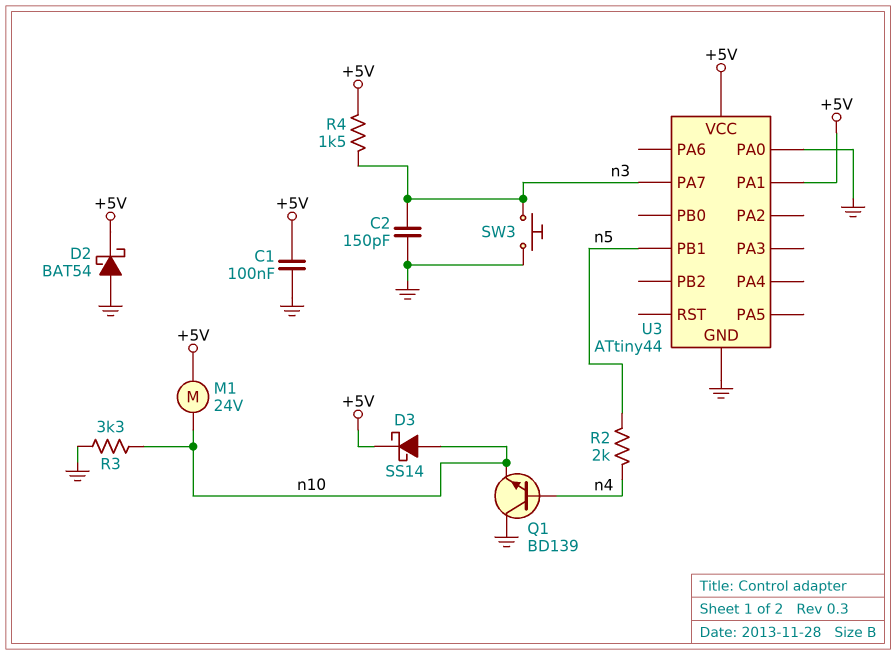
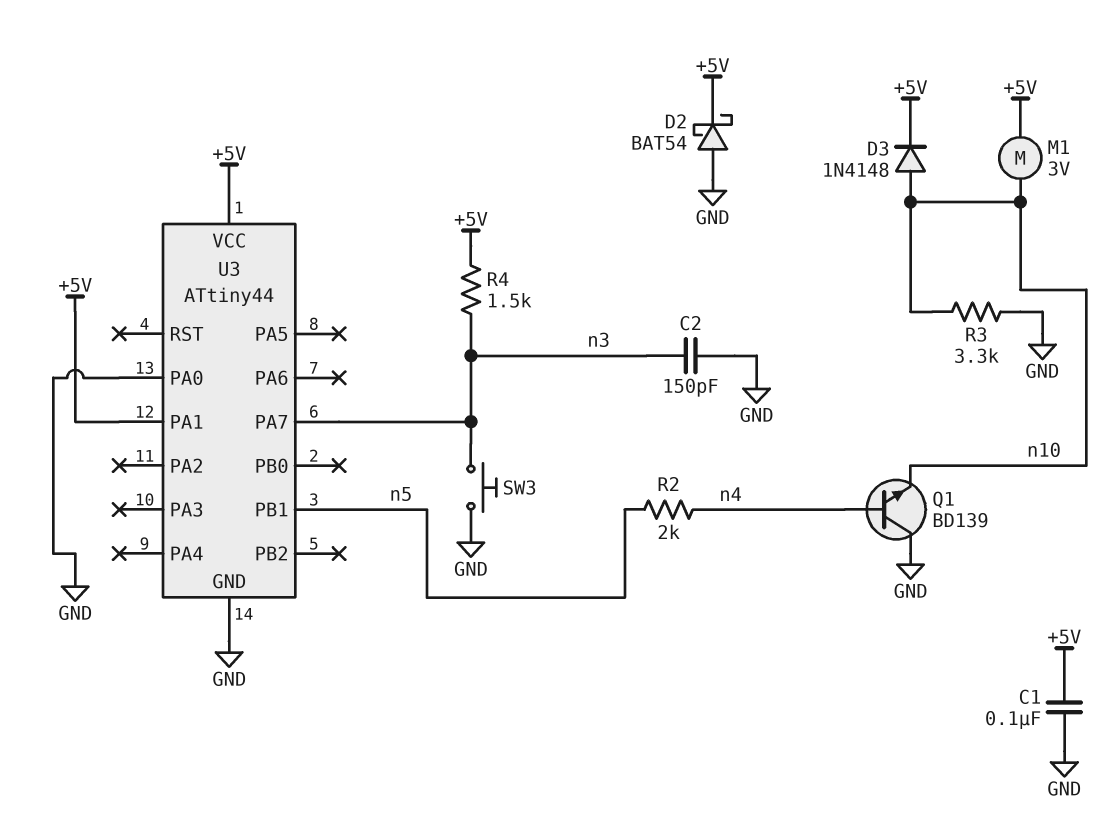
D3: schottky SS14 (A n10, K +5V) -> diode 1N4148 (A n10, K +5V)
M1: motor 24V (+5V, n10) -> motor 3V (+5V, n10)

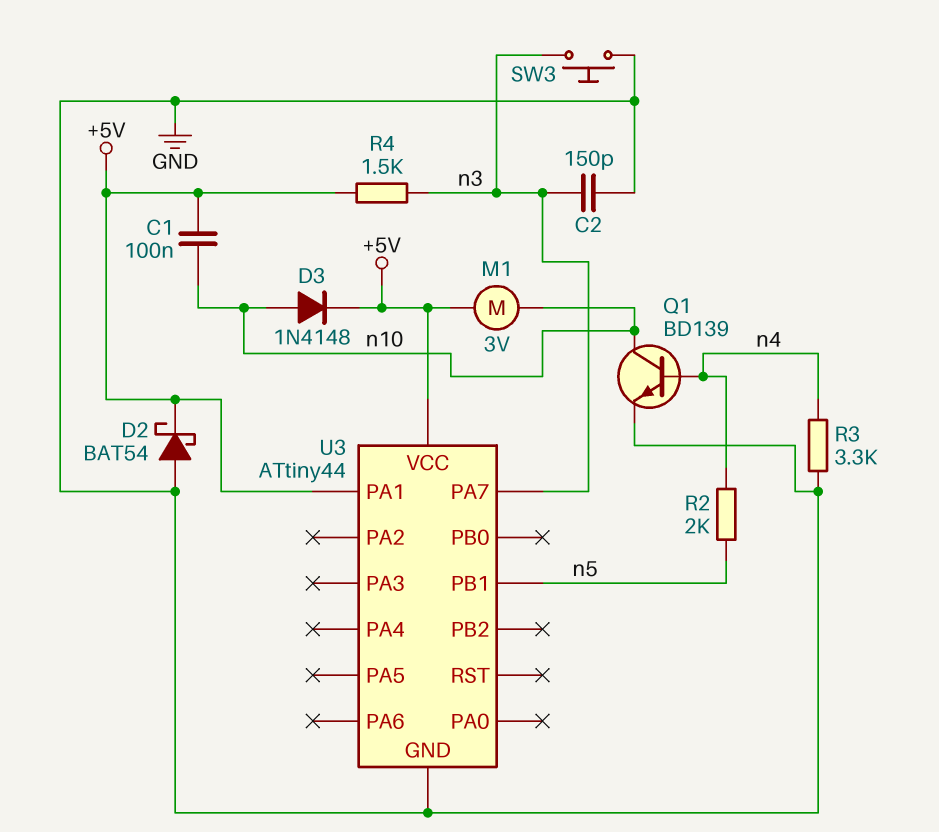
C1: 100nF (+5V, GND) -> 100nF (+5V, n10)
Q1: NPN BD139 (B n4, C GND, E n10) -> NPN BD139 (B n4, C n10, E GND)
R3: 3.3k (GND, n10) -> 3.3k (GND, n4)
U3 pin PA0: GND -> none

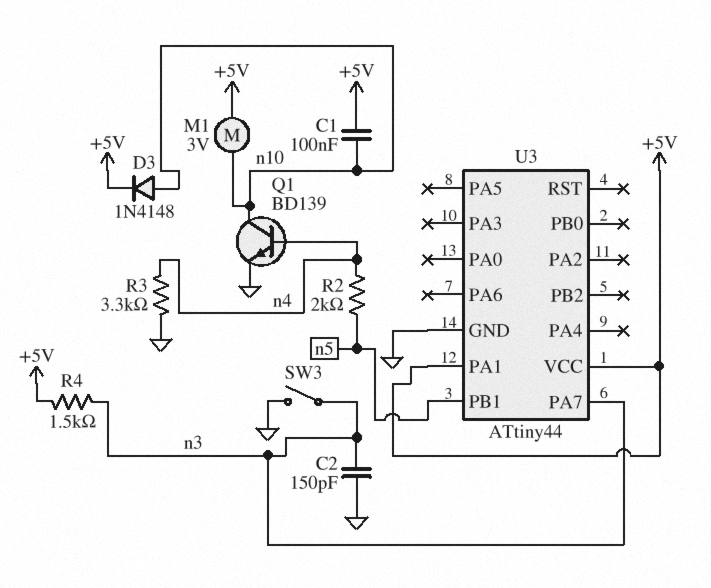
D2: schottky BAT54 (A GND, K +5V) -> none
SW3: button (GND, n3) -> switch (GND, n3)

